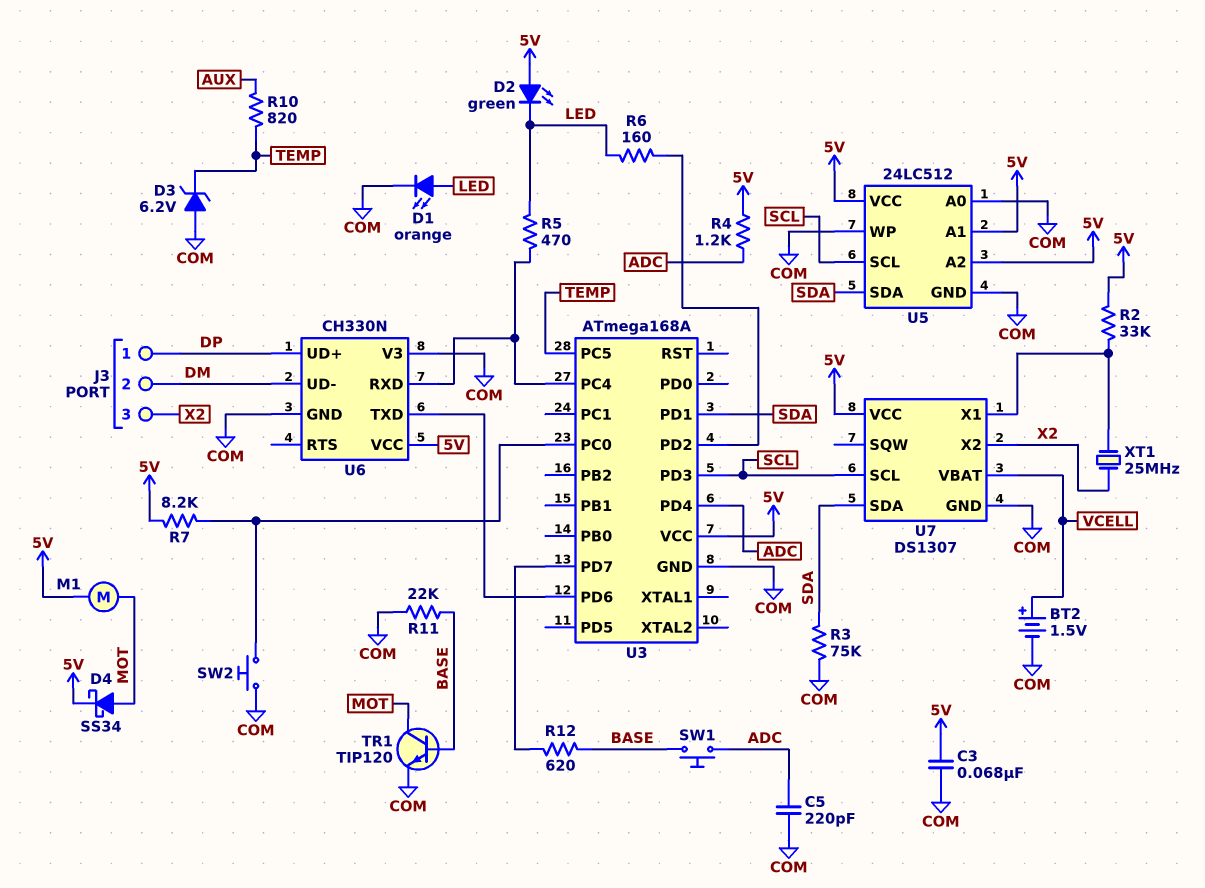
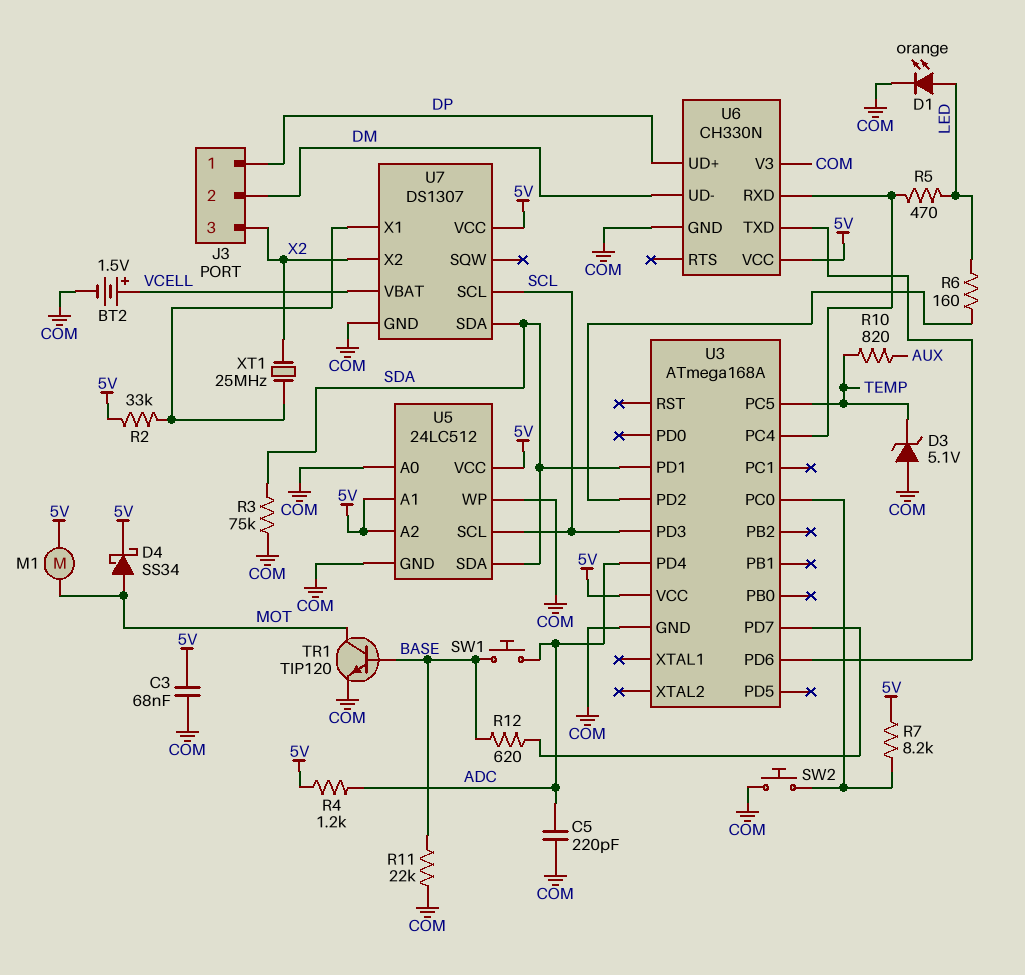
D2: LED green (A 5V, K LED) -> none
D3: zener 6.2V (A COM, K TEMP) -> zener 5.1V (A COM, K TEMP)

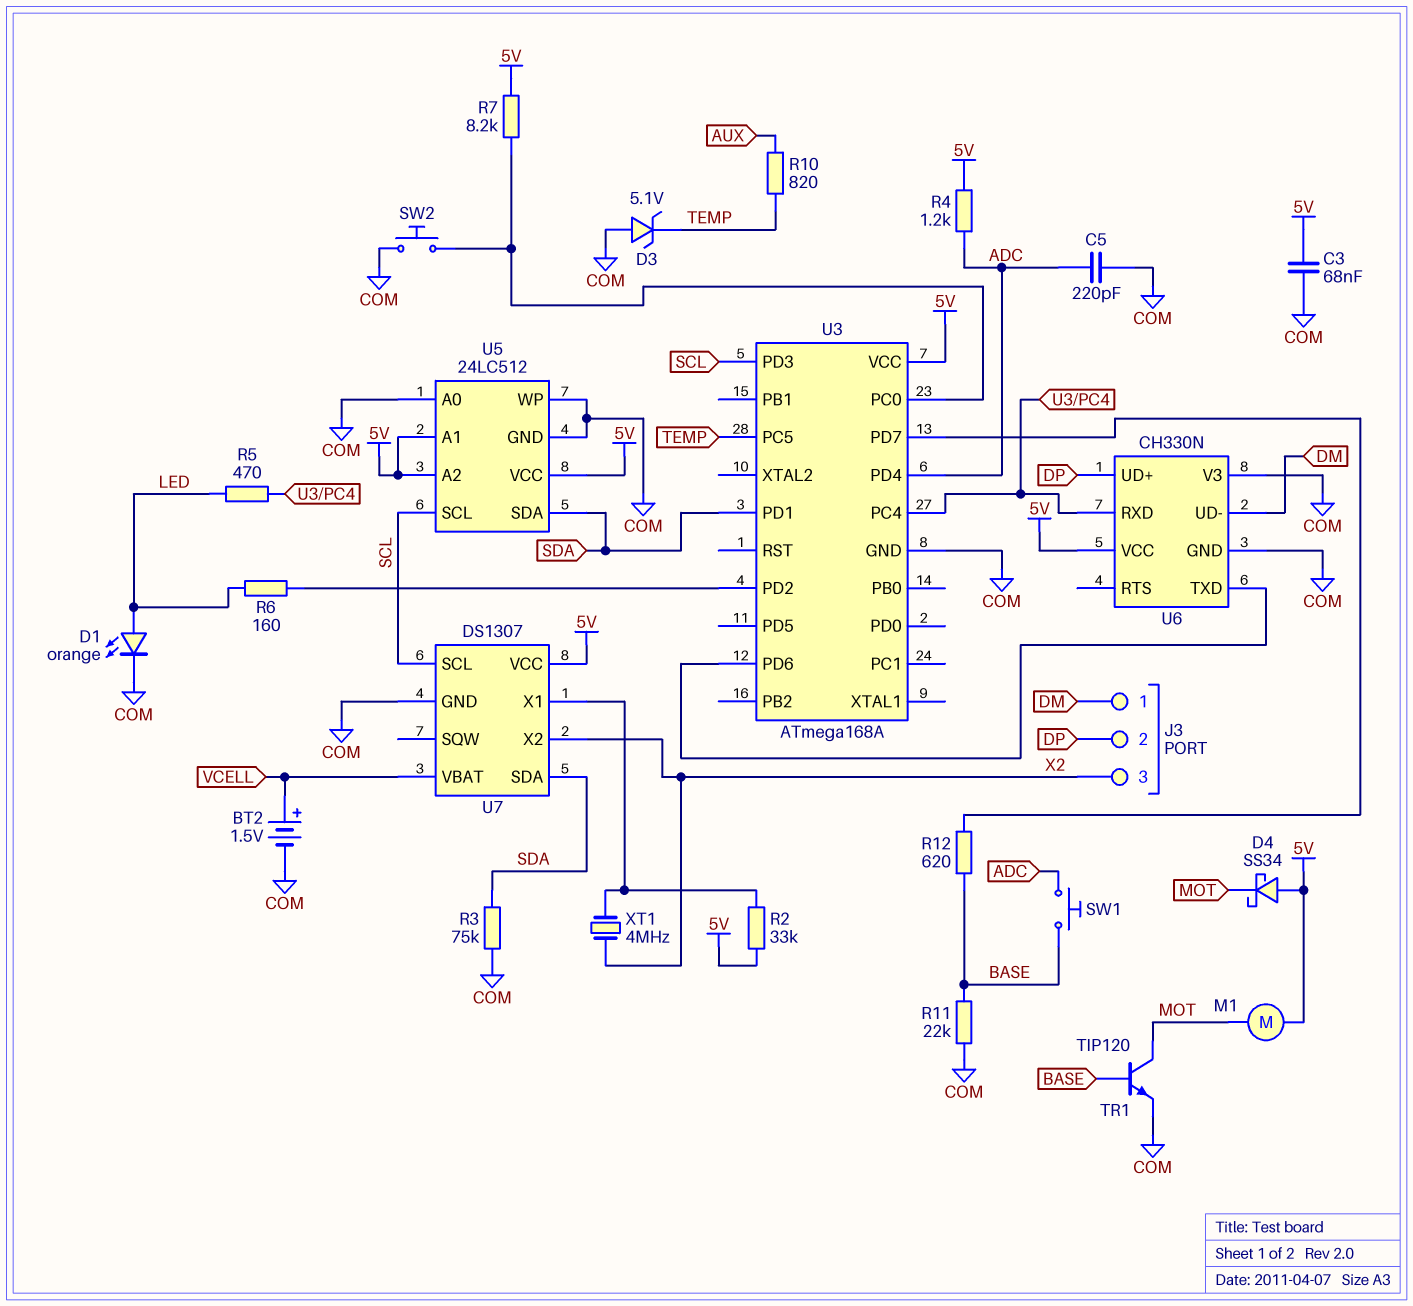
D4: schottky SS34 (A MOT, K 5V) -> schottky SS34 (A 5V, K MOT)
J3 pin 1: DP -> DM
J3 pin 2: DM -> DP
XT1: 25MHz (U7/X1, X2) -> 4MHz (U7/X1, X2)

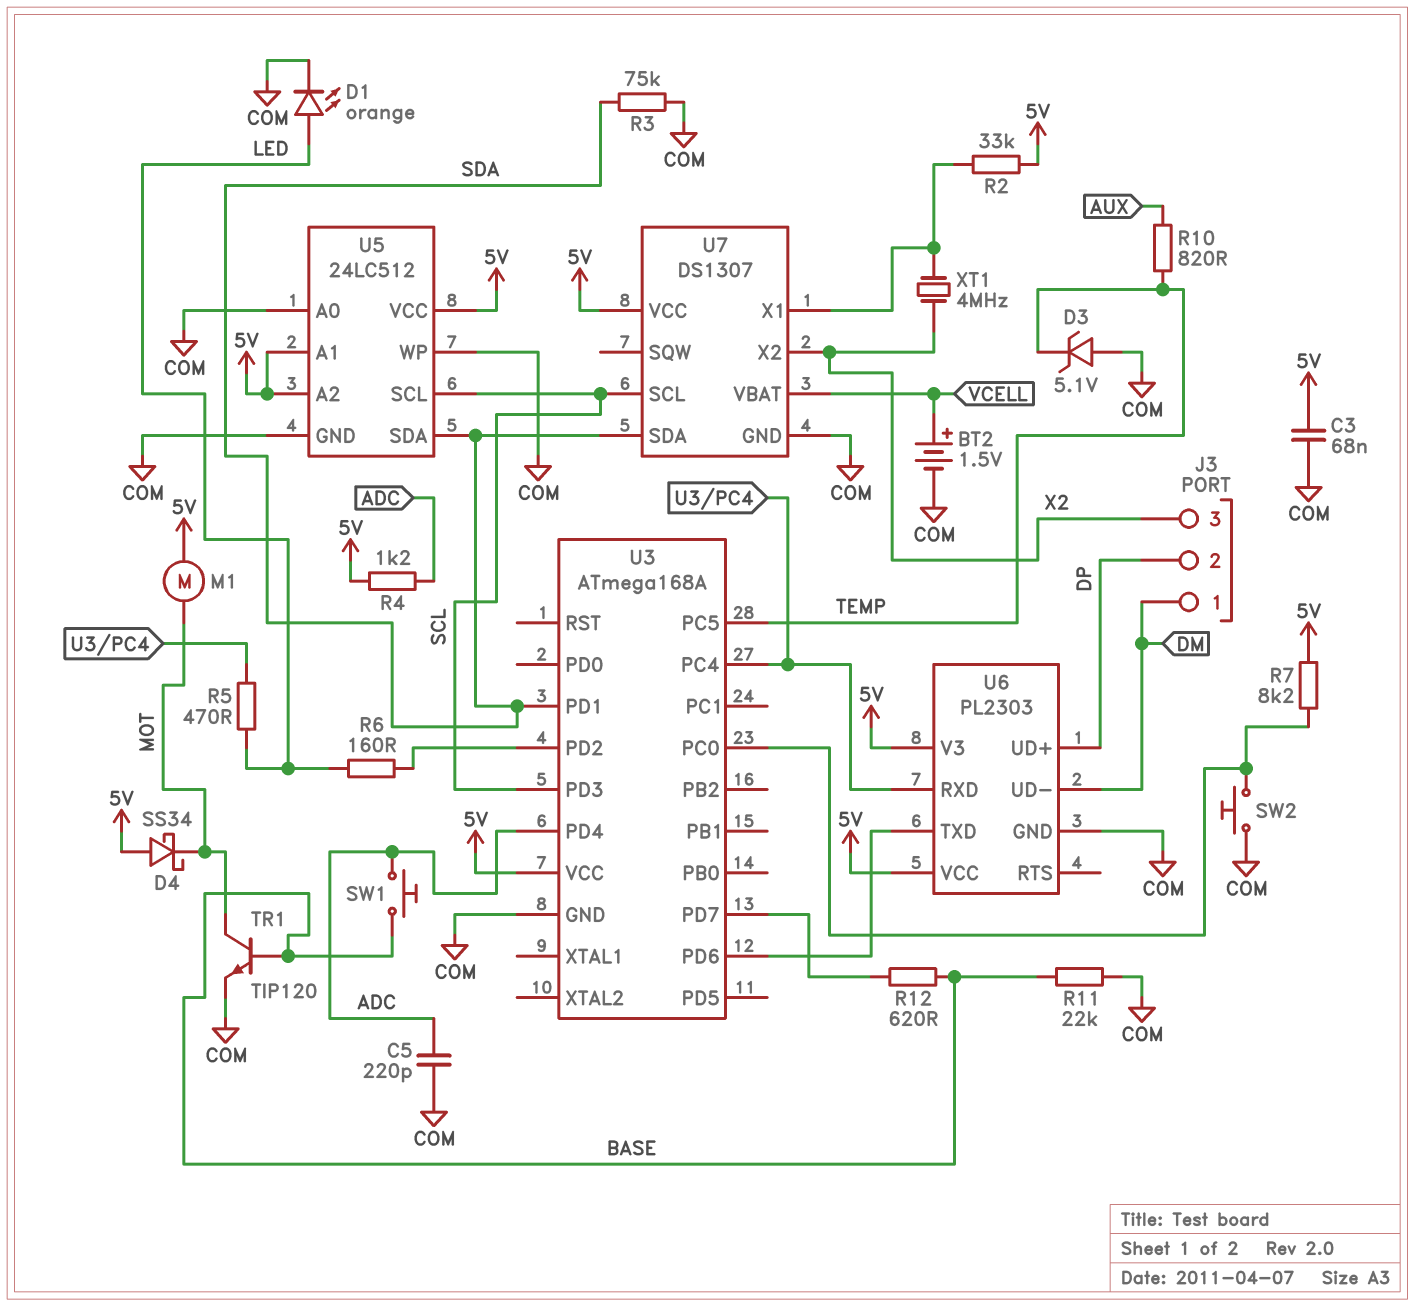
U6: CH330N -> PL2303
U6 pin V3: COM -> 5V

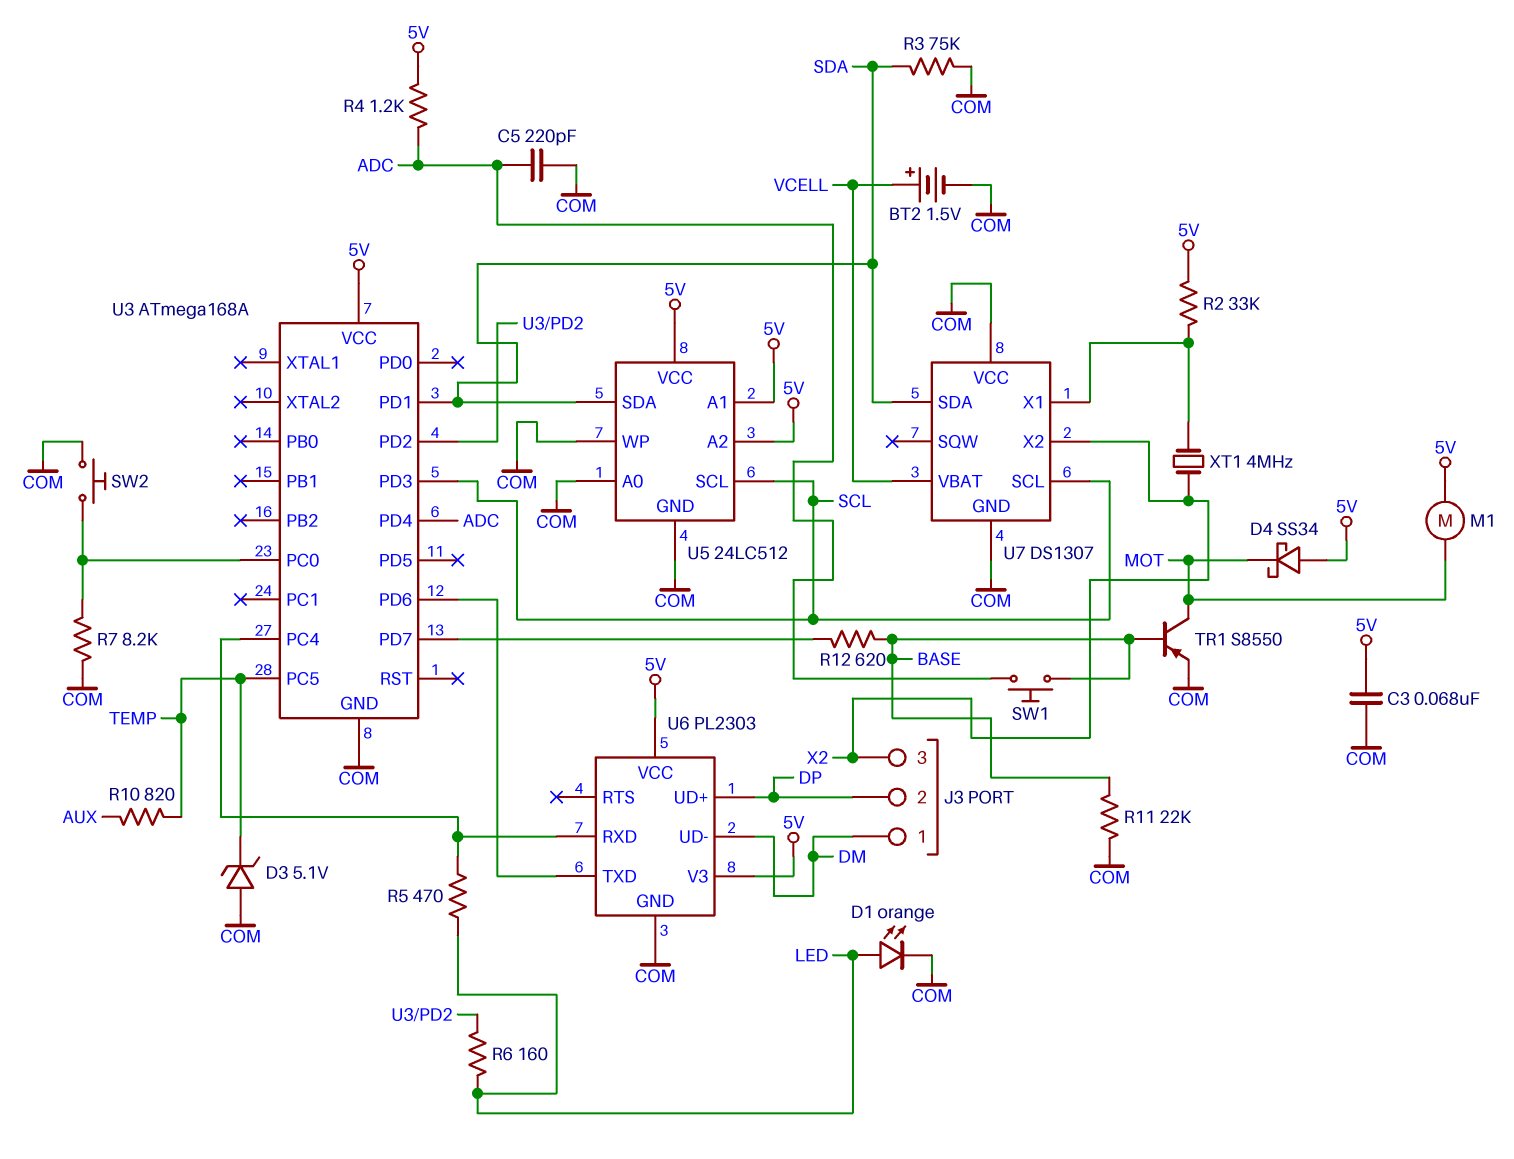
R7: 8.2k (5V, U3/PC0) -> 8.2k (COM, U3/PC0)
TR1: NPN TIP120 (B BASE, C MOT, E COM) -> PNP S8550 (B BASE, C MOT, E COM)
U7 pin VCC: 5V -> COM

